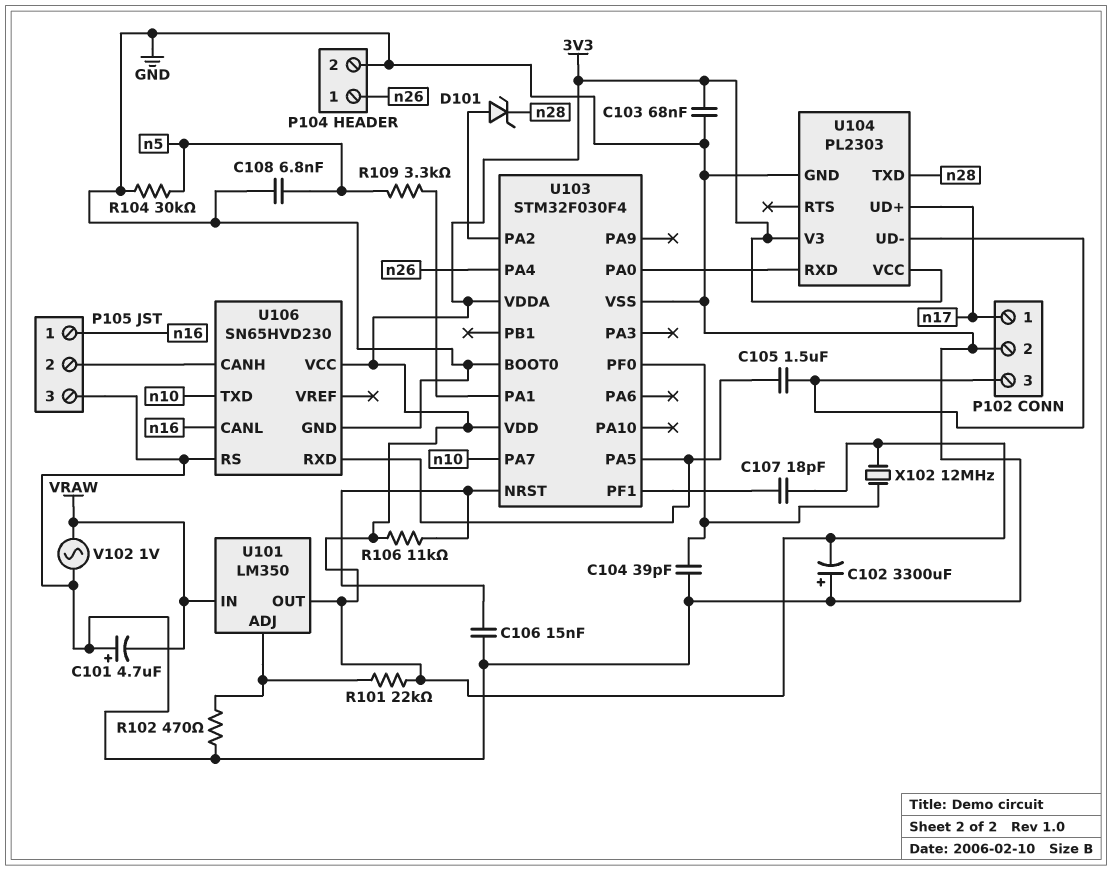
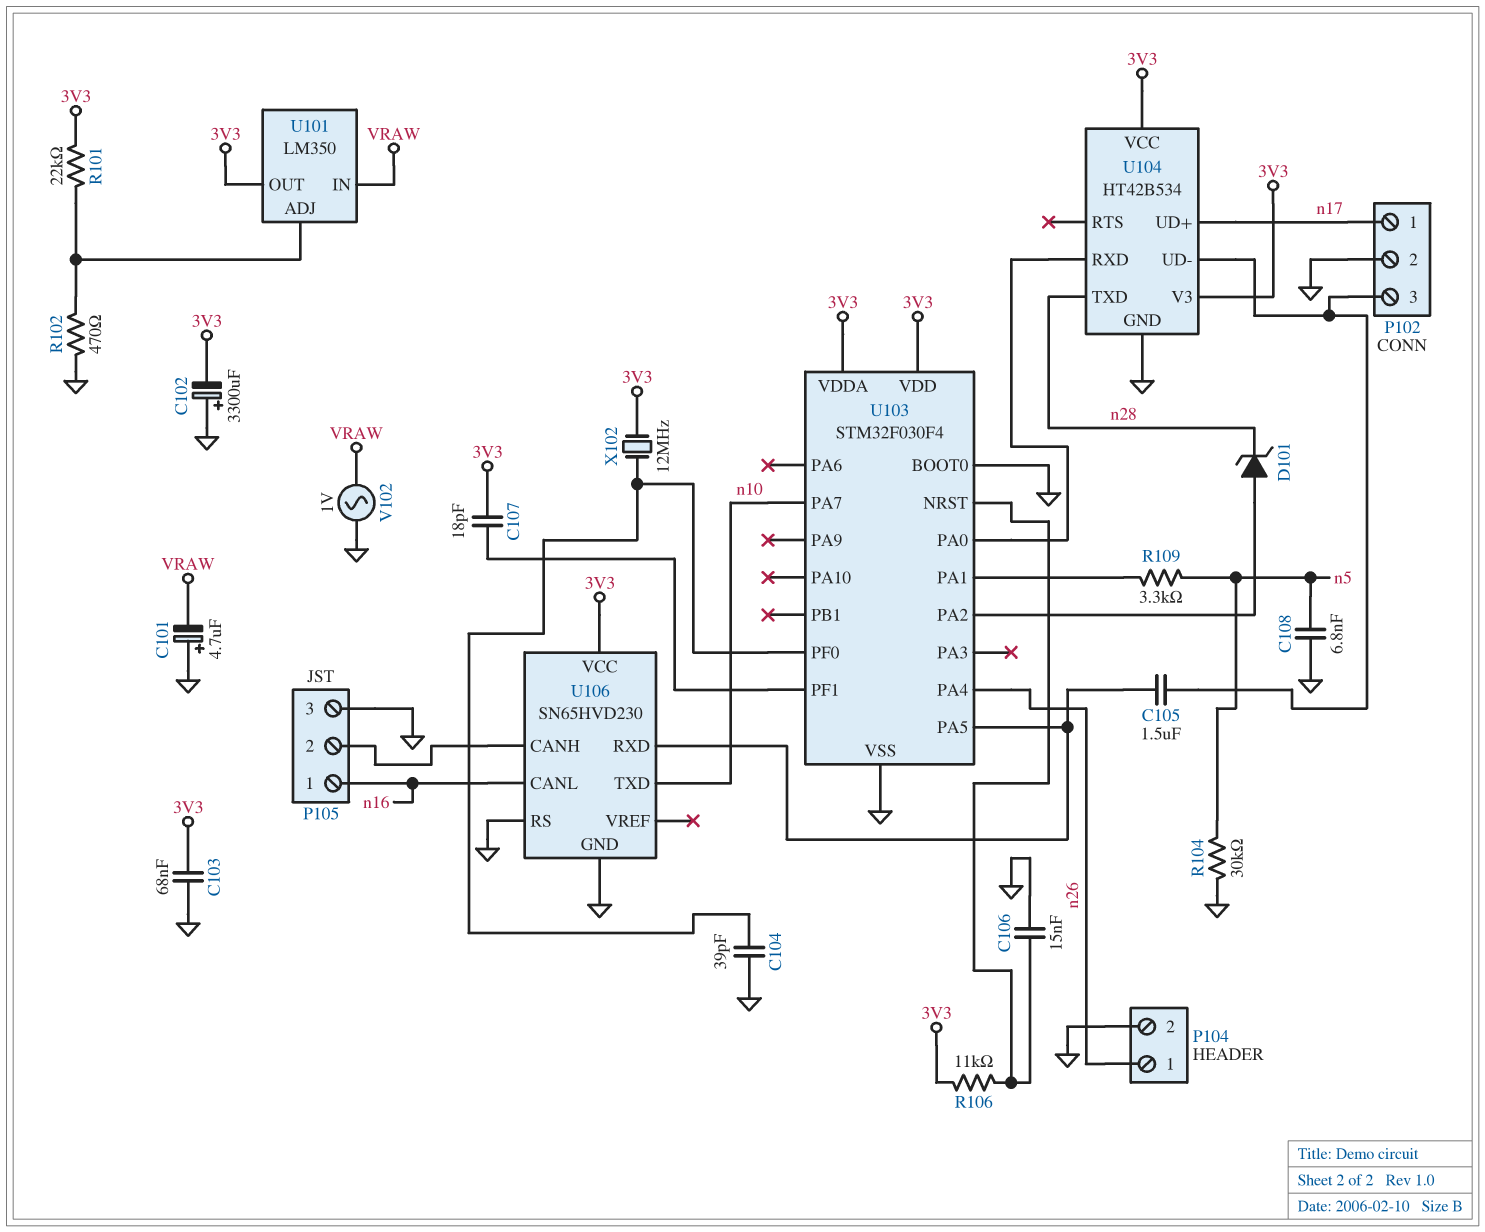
U104: PL2303 -> HT42B534

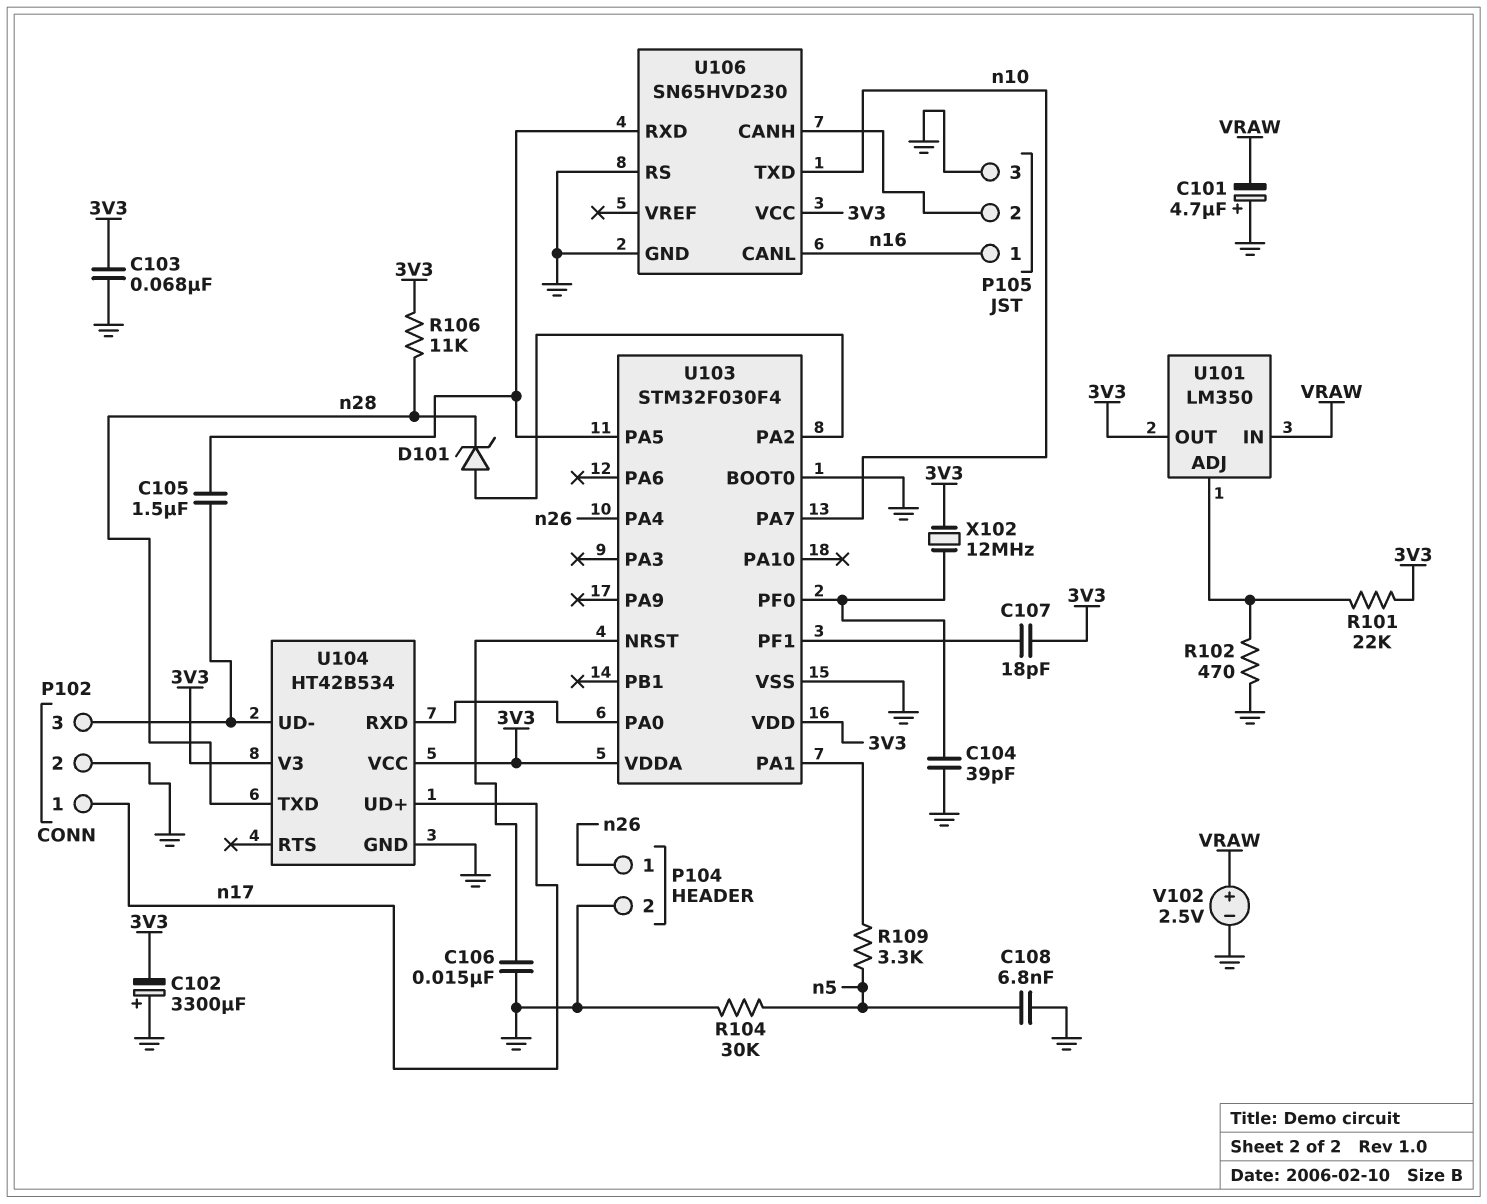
R106: 11k (3V3, U103/NRST) -> 11k (3V3, n28)
V102: AC 1V (GND, VRAW) -> 2.5V (plus VRAW, minus GND)

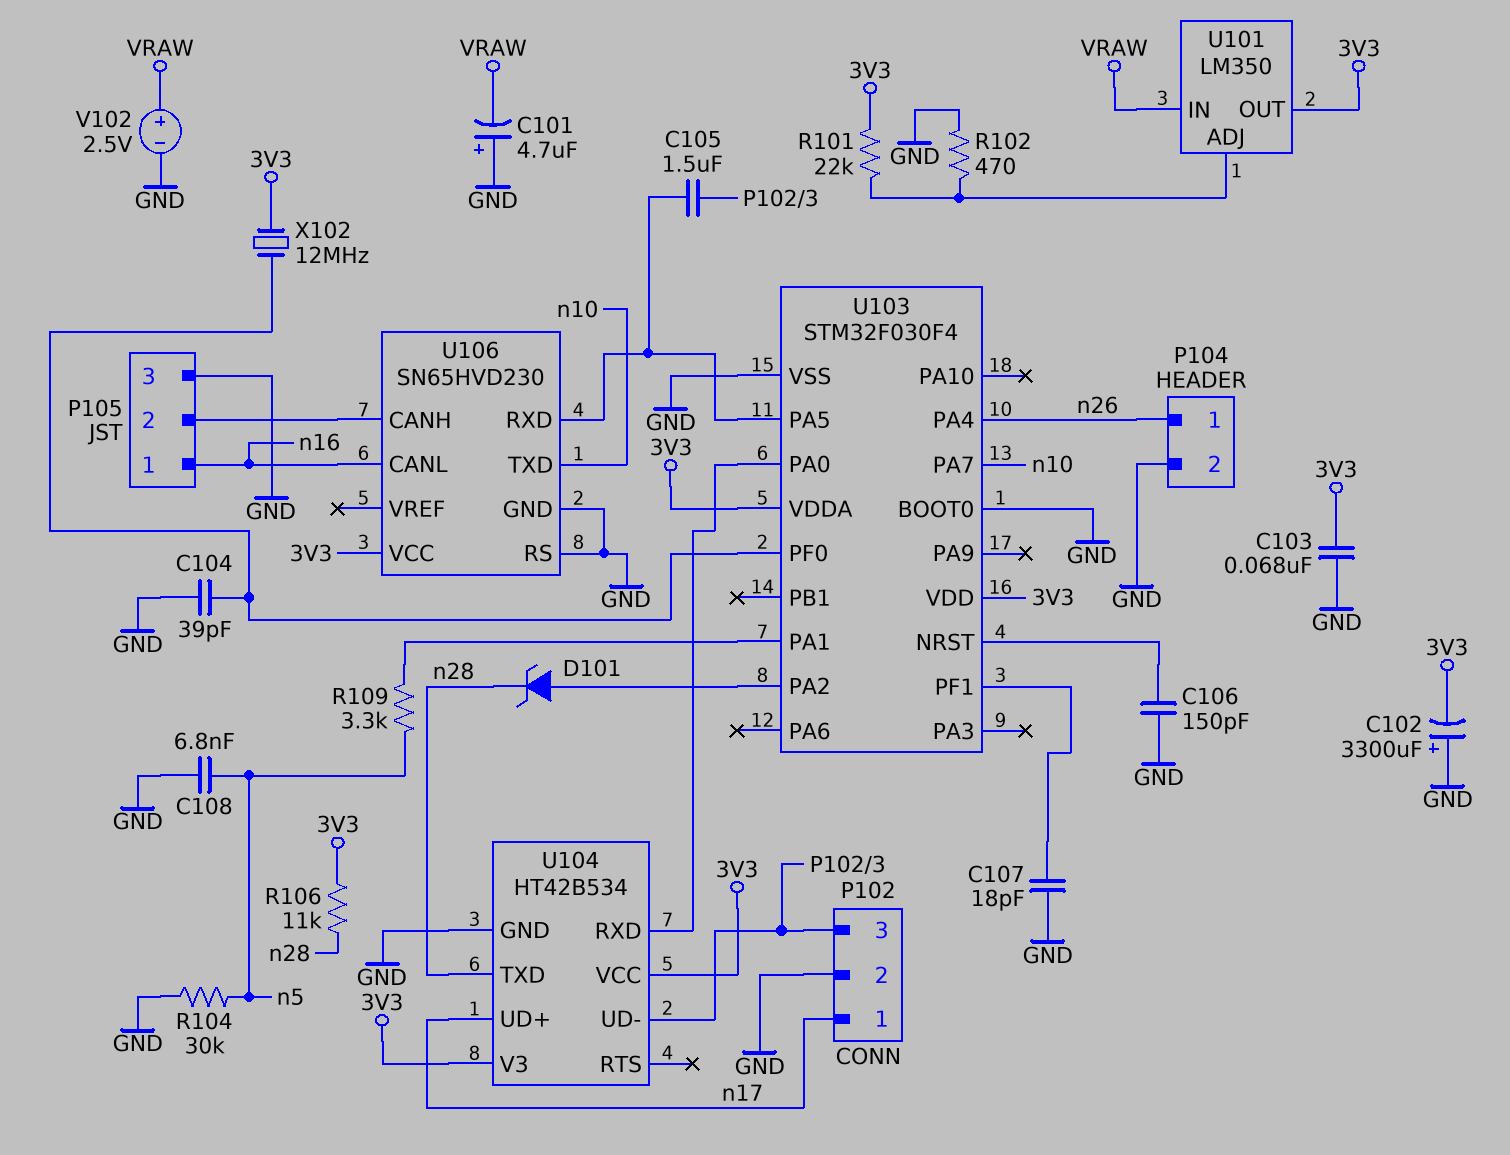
C106: 15nF (GND, U103/NRST) -> 150pF (GND, U103/NRST)
C107: 18pF (3V3, U103/PF1) -> 18pF (GND, U103/PF1)

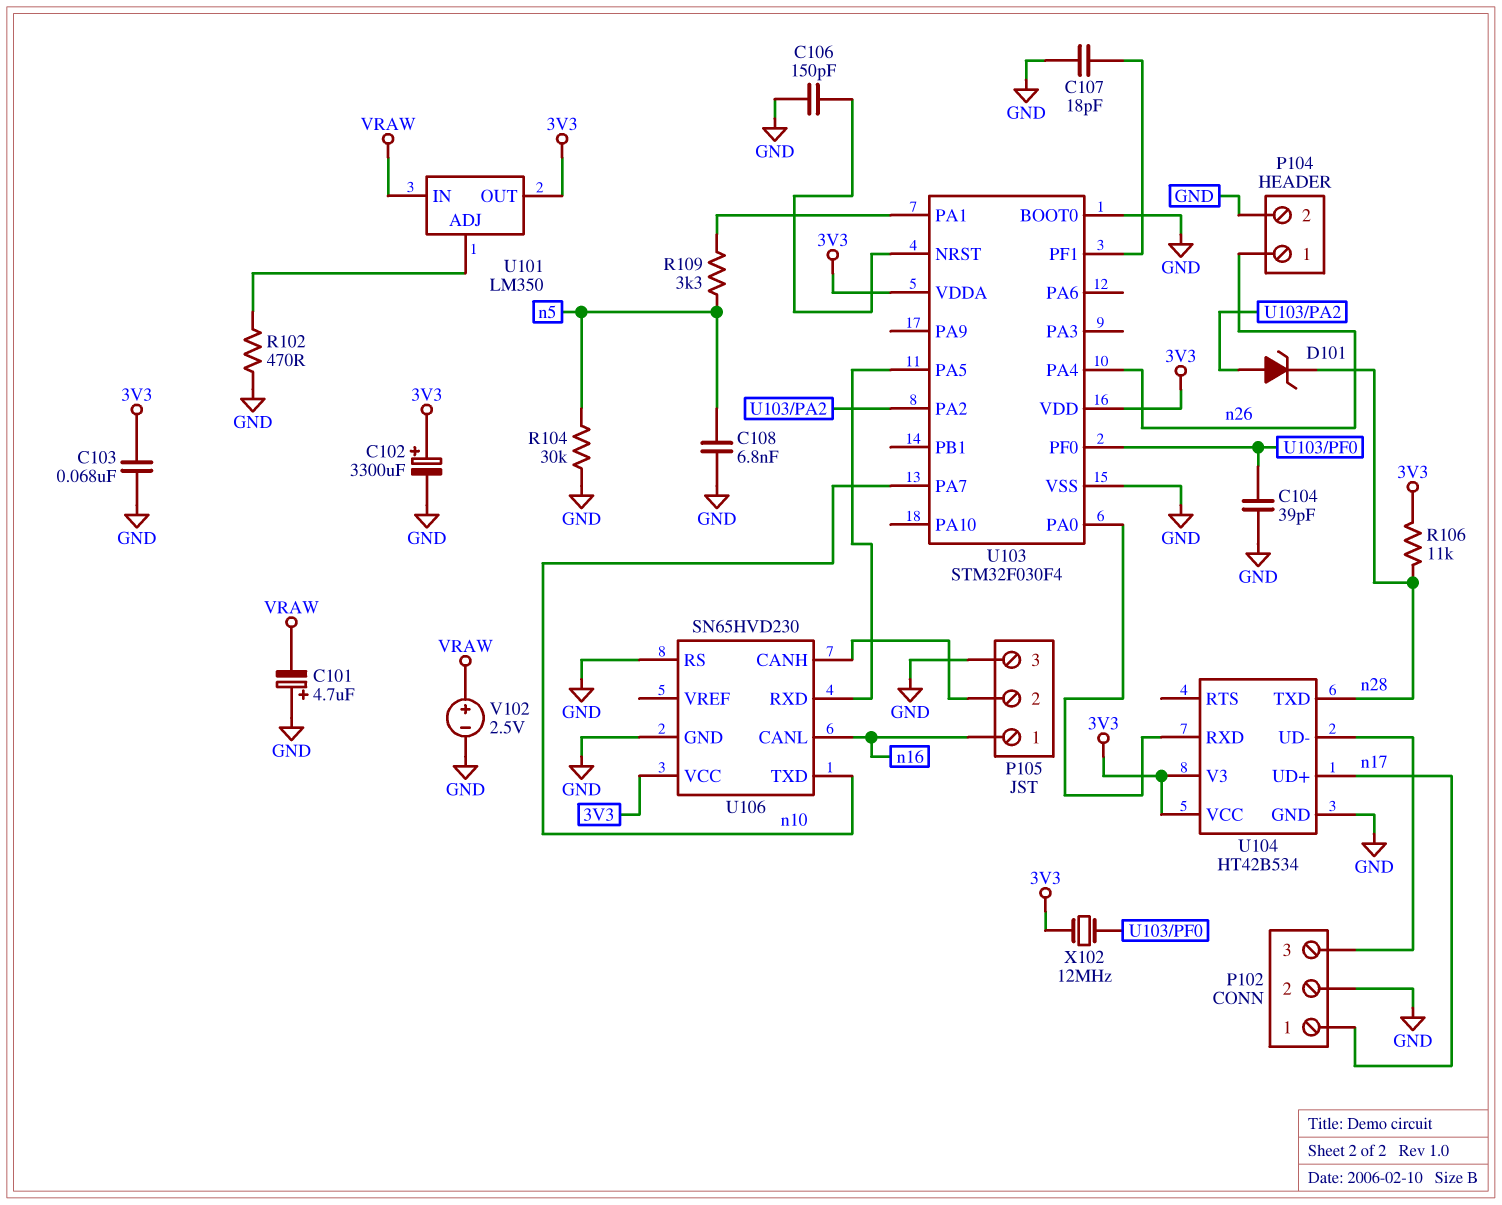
C102: 3300uF (plus GND, minus 3V3) -> 3300uF (plus 3V3, minus GND)
C105: 1.5uF (P102/3, U103/PA5) -> none
R101: 22k (3V3, U101/ADJ) -> none

